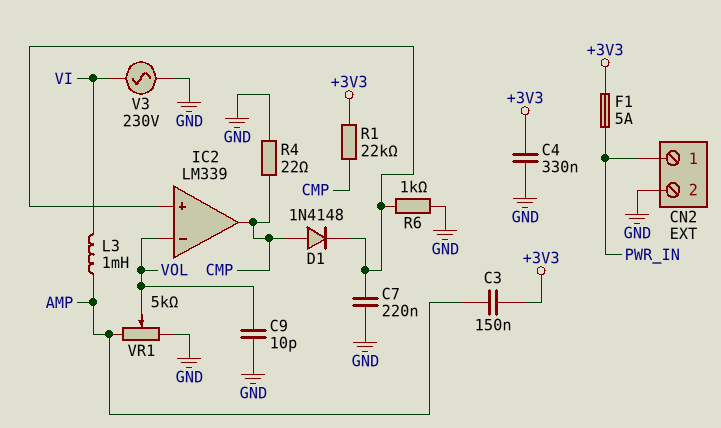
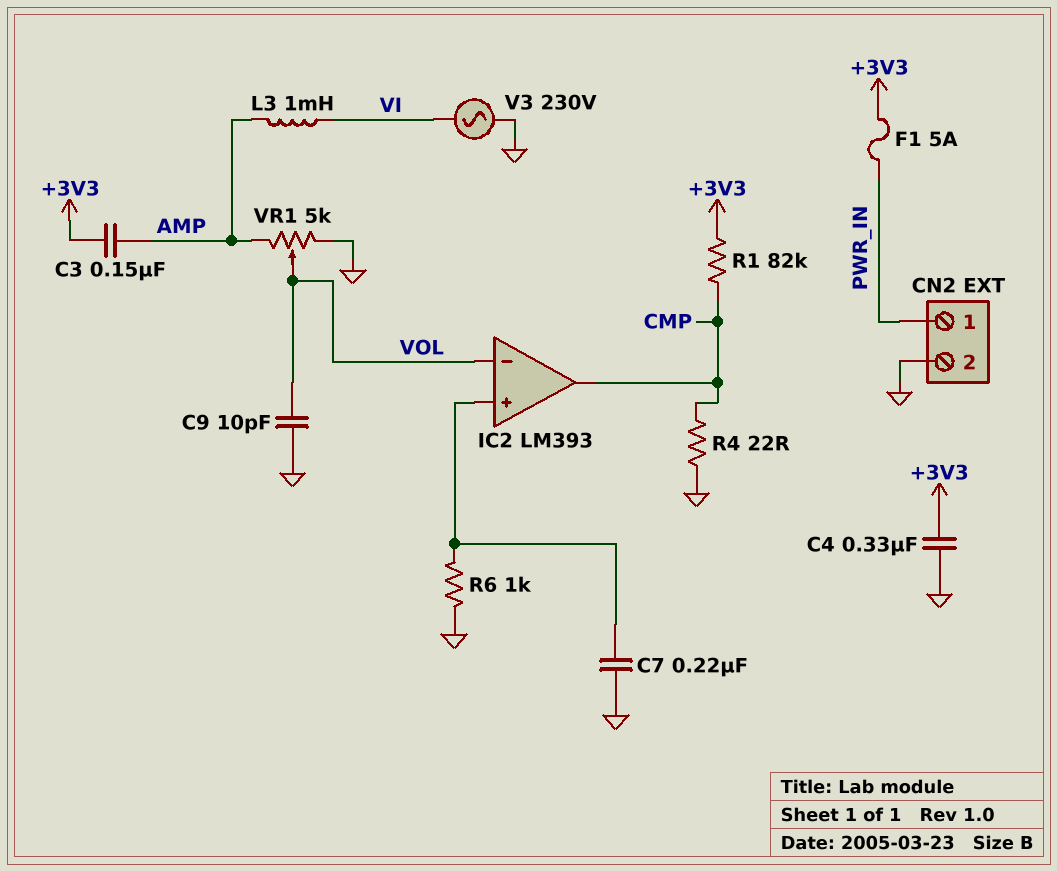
D1: diode 1N4148 (A CMP, K IC2/in+) -> none
IC2: LM339 -> LM393
R1: 22k (+3V3, CMP) -> 82k (+3V3, CMP)

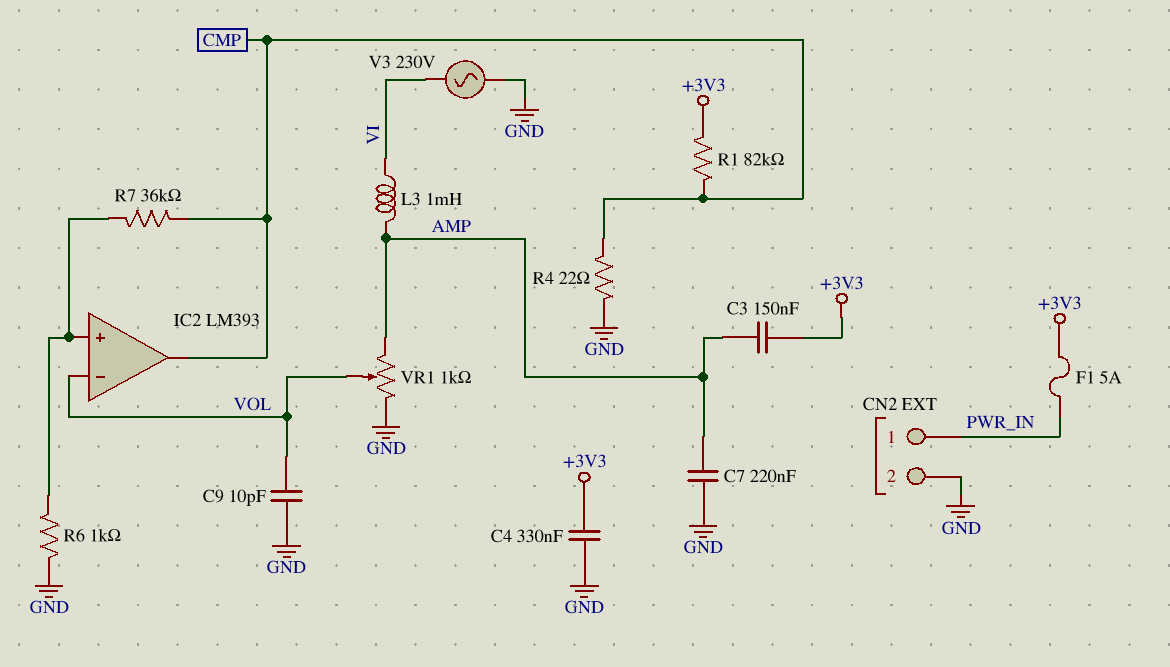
C7: 220nF (GND, IC2/in+) -> 220nF (AMP, GND)
R7: none -> 36k (CMP, IC2/in+)
VR1: 5k (AMP, GND, wiper VOL) -> 1k (AMP, GND, wiper VOL)

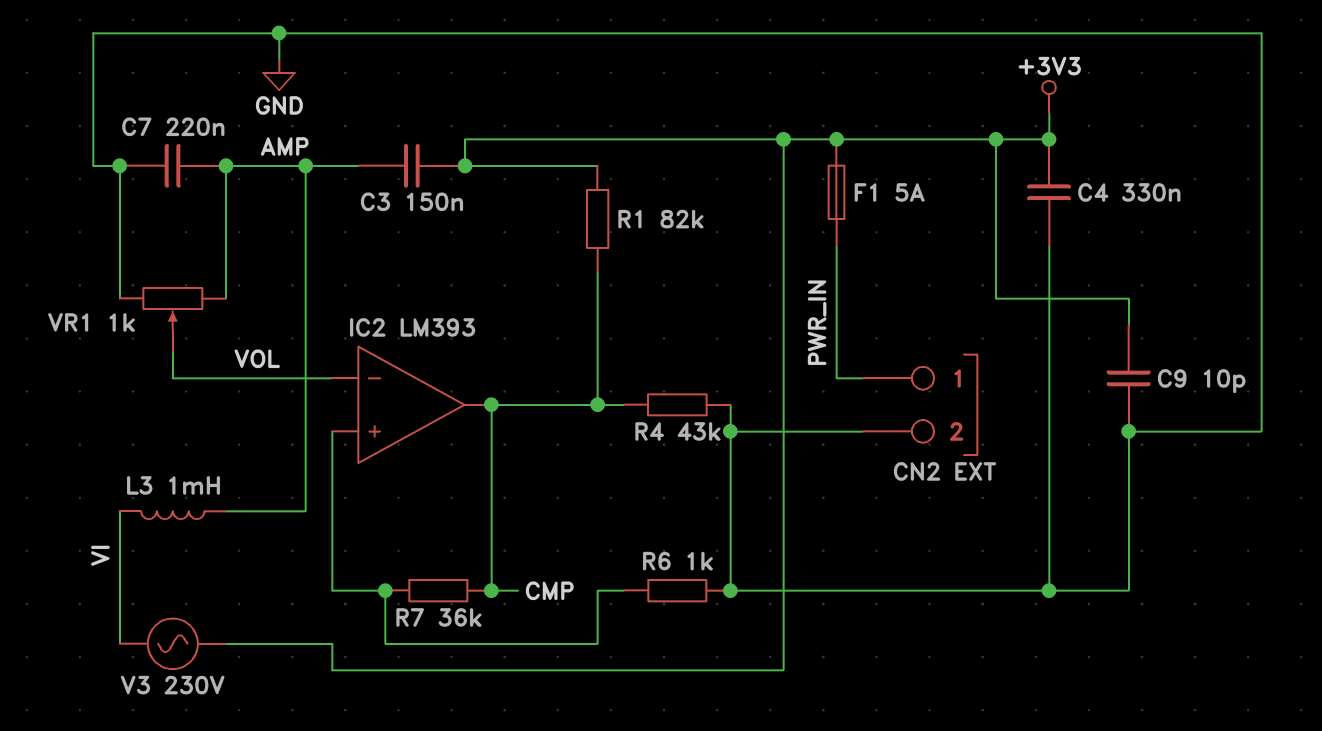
C9: 10pF (GND, VOL) -> 10pF (+3V3, GND)
R4: 22 (CMP, GND) -> 43k (CMP, GND)
V3: AC 230V (GND, VI) -> AC 230V (+3V3, VI)

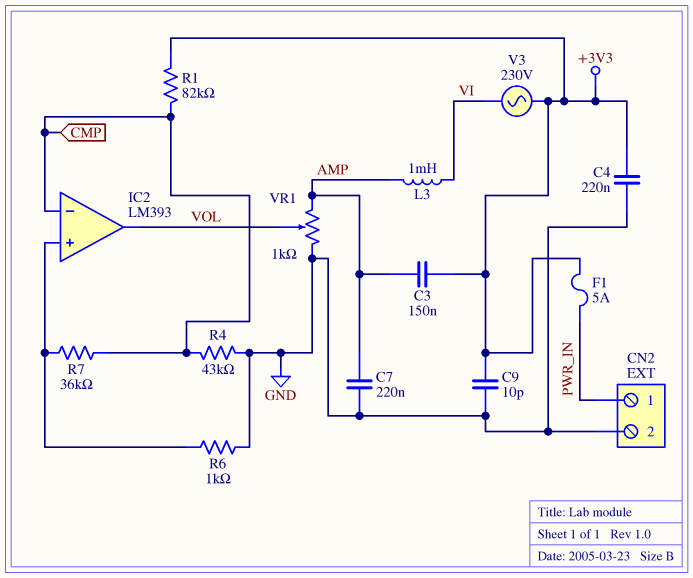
C4: 330nF (+3V3, GND) -> 220nF (+3V3, GND)
IC2 pin in-: VOL -> CMP
IC2 pin out: CMP -> VOL

